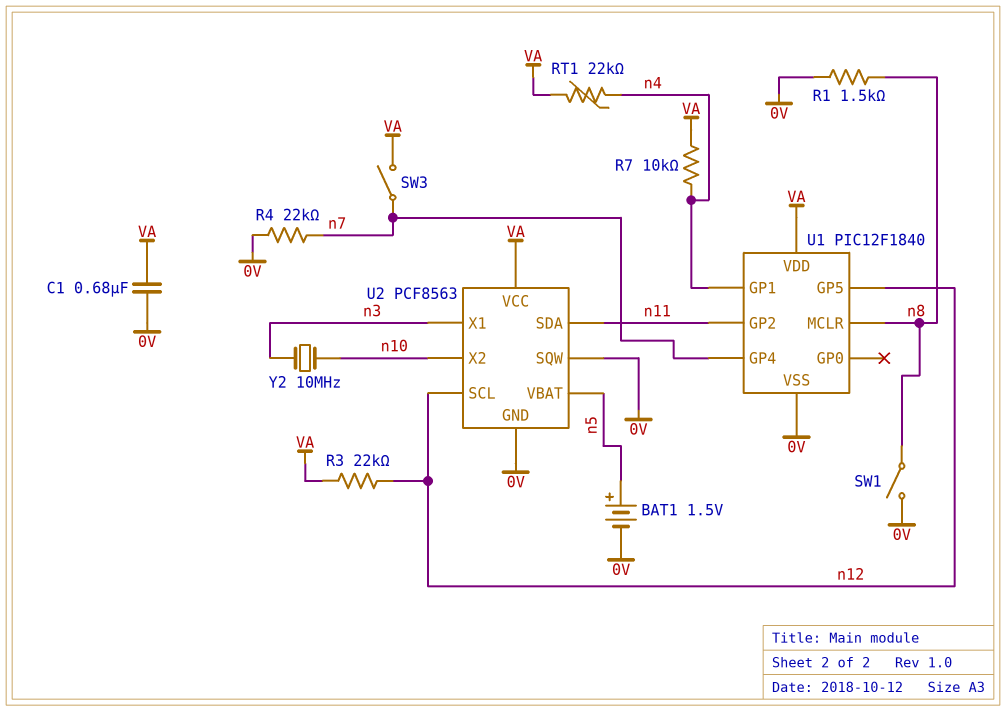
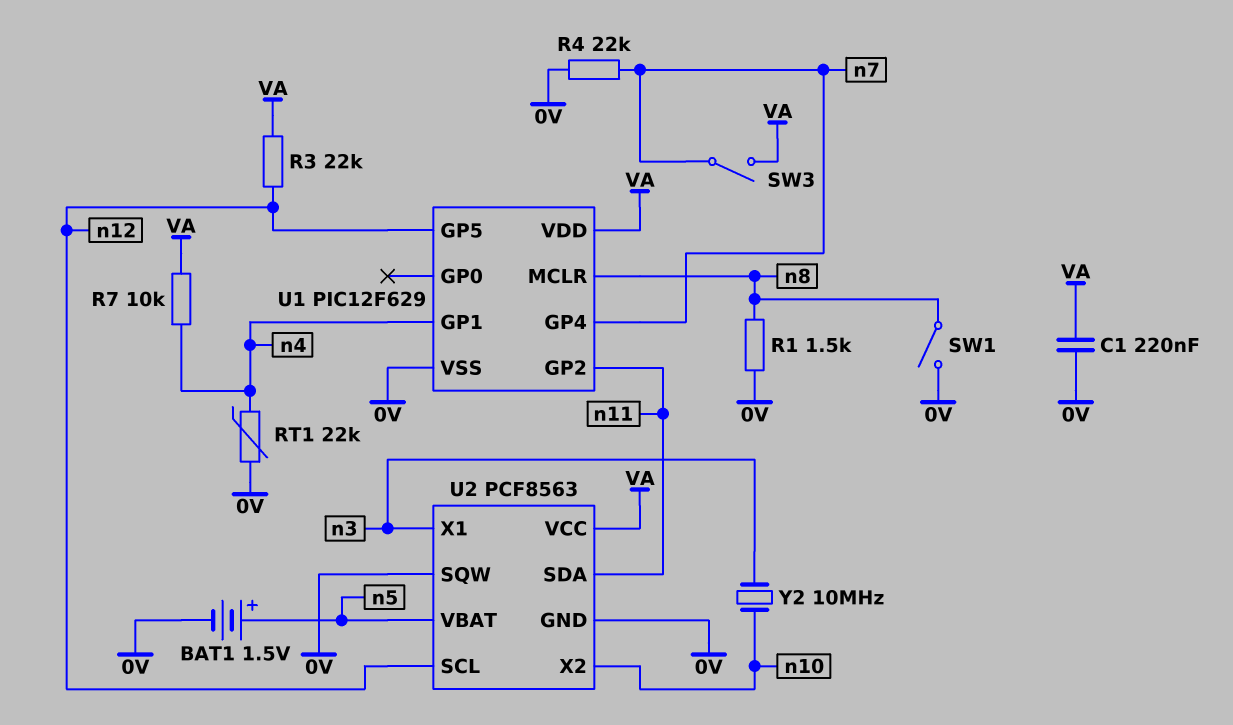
C1: 680nF (0V, VA) -> 220nF (0V, VA)
RT1: 22k (VA, n4) -> 22k (0V, n4)
U1: PIC12F1840 -> PIC12F629

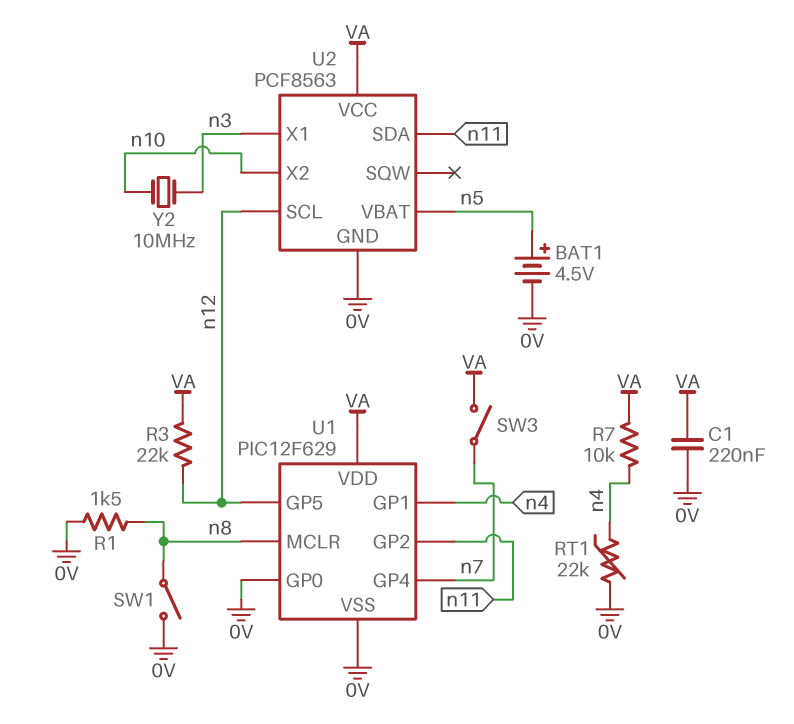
BAT1: 1.5V (plus n5, minus 0V) -> 4.5V (plus n5, minus 0V)
R4: 22k (0V, n7) -> none
U1 pin GP0: none -> 0V
U2 pin SQW: 0V -> none

